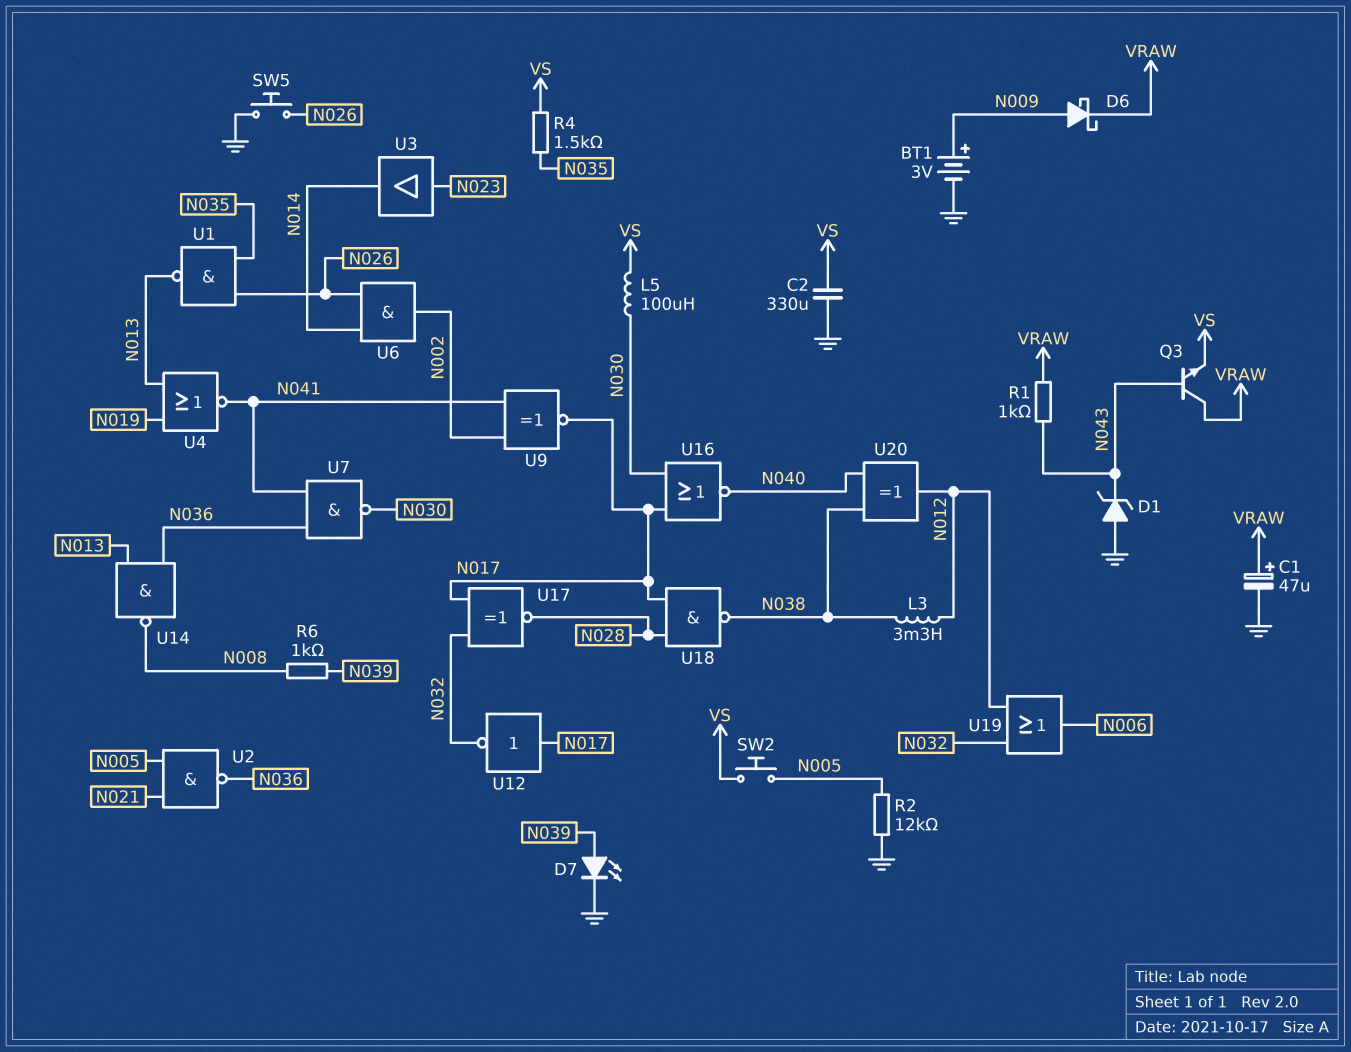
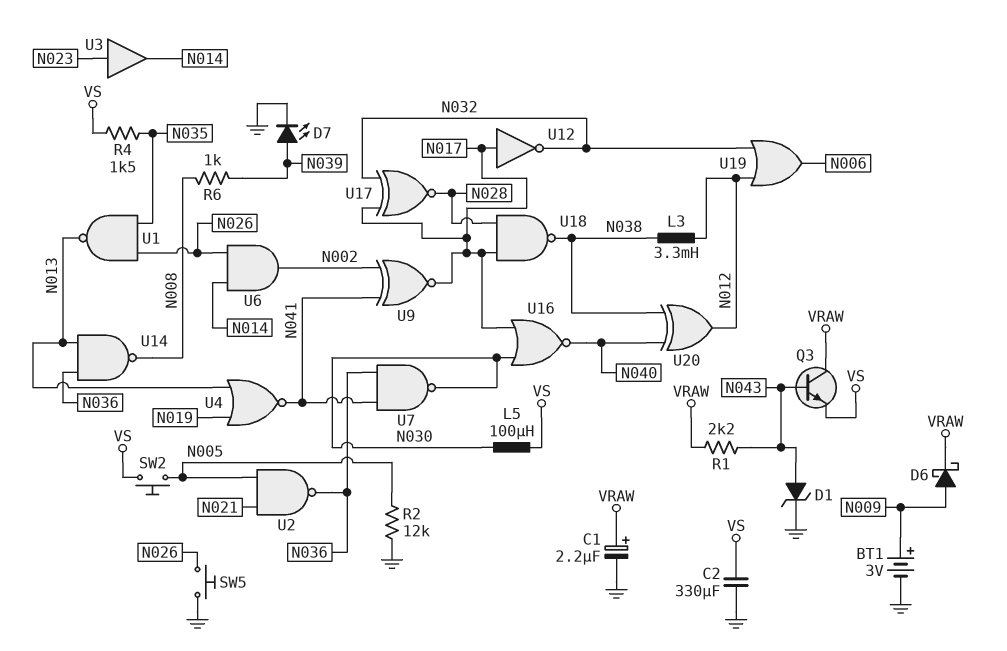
C1: 47uF (plus VRAW, minus GND) -> 2.2uF (plus VRAW, minus GND)
D1: zener (A GND, K N043) -> zener (A N043, K GND)
R1: 1k (N043, VRAW) -> 2.2k (N043, VRAW)

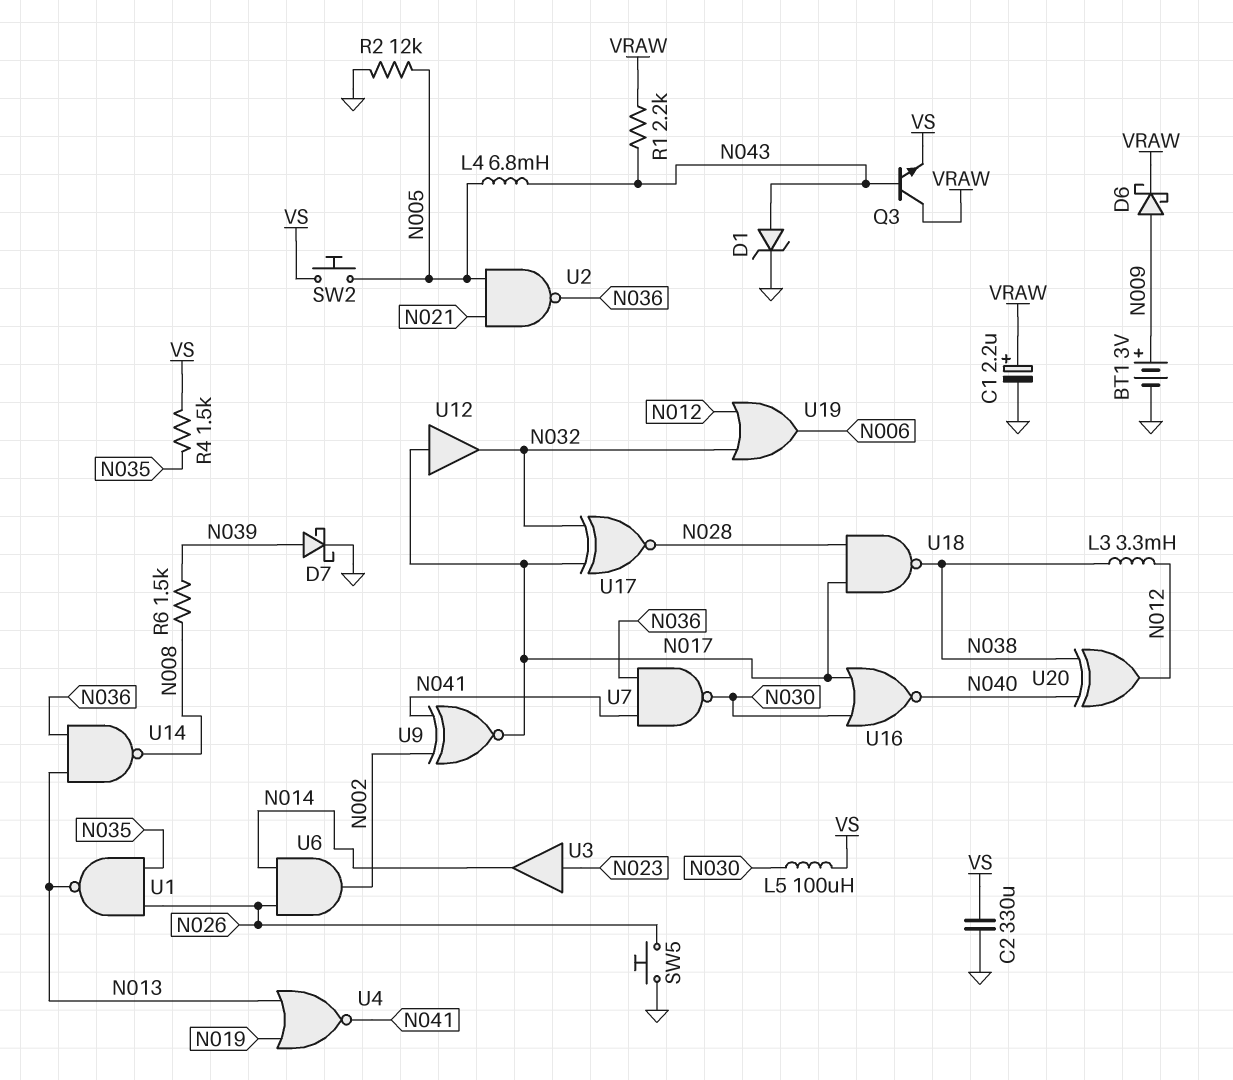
D7: LED (A N039, K GND) -> schottky (A N039, K GND)
L4: none -> 6.8mH (N005, N043)
R6: 1k (N008, N039) -> 1.5k (N008, N039)
U12: NOT (in N017, out N032) -> buffer (in N017, out N032)

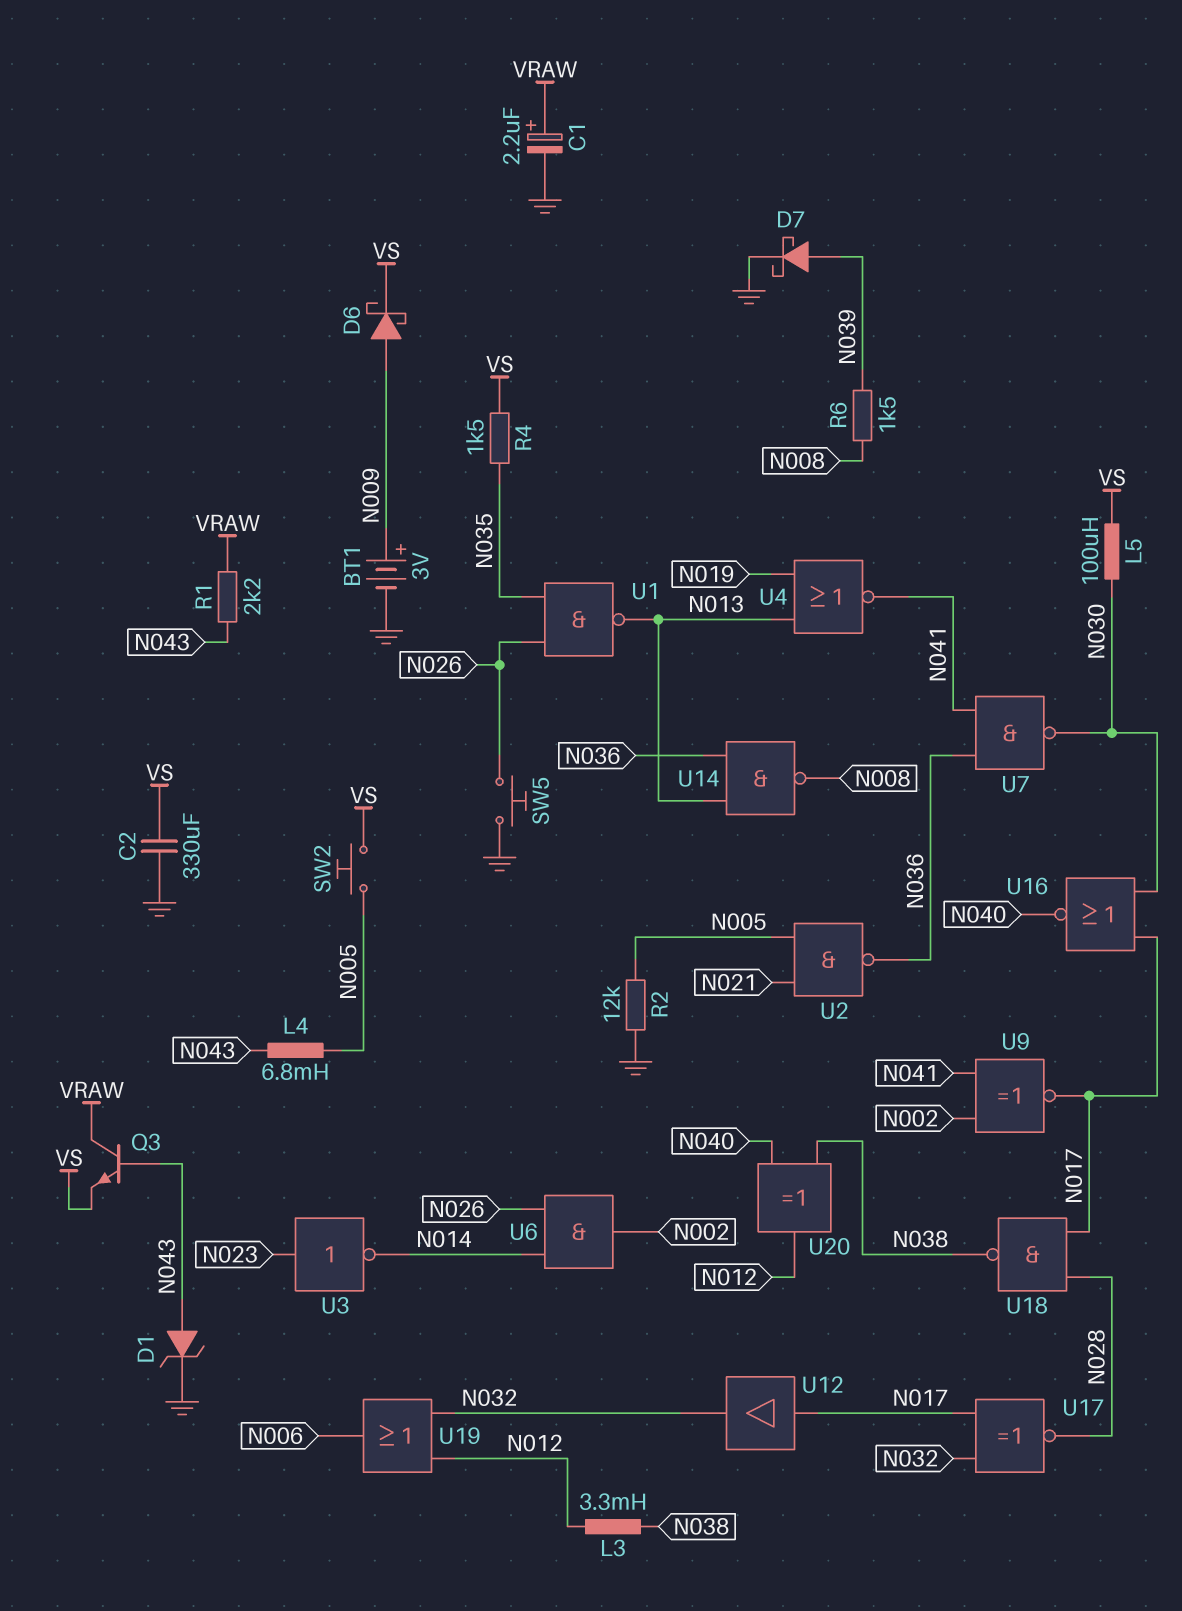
D6: schottky (A N009, K VRAW) -> schottky (A N009, K VS)
U3: buffer (in N023, out N014) -> NOT (in N023, out N014)

